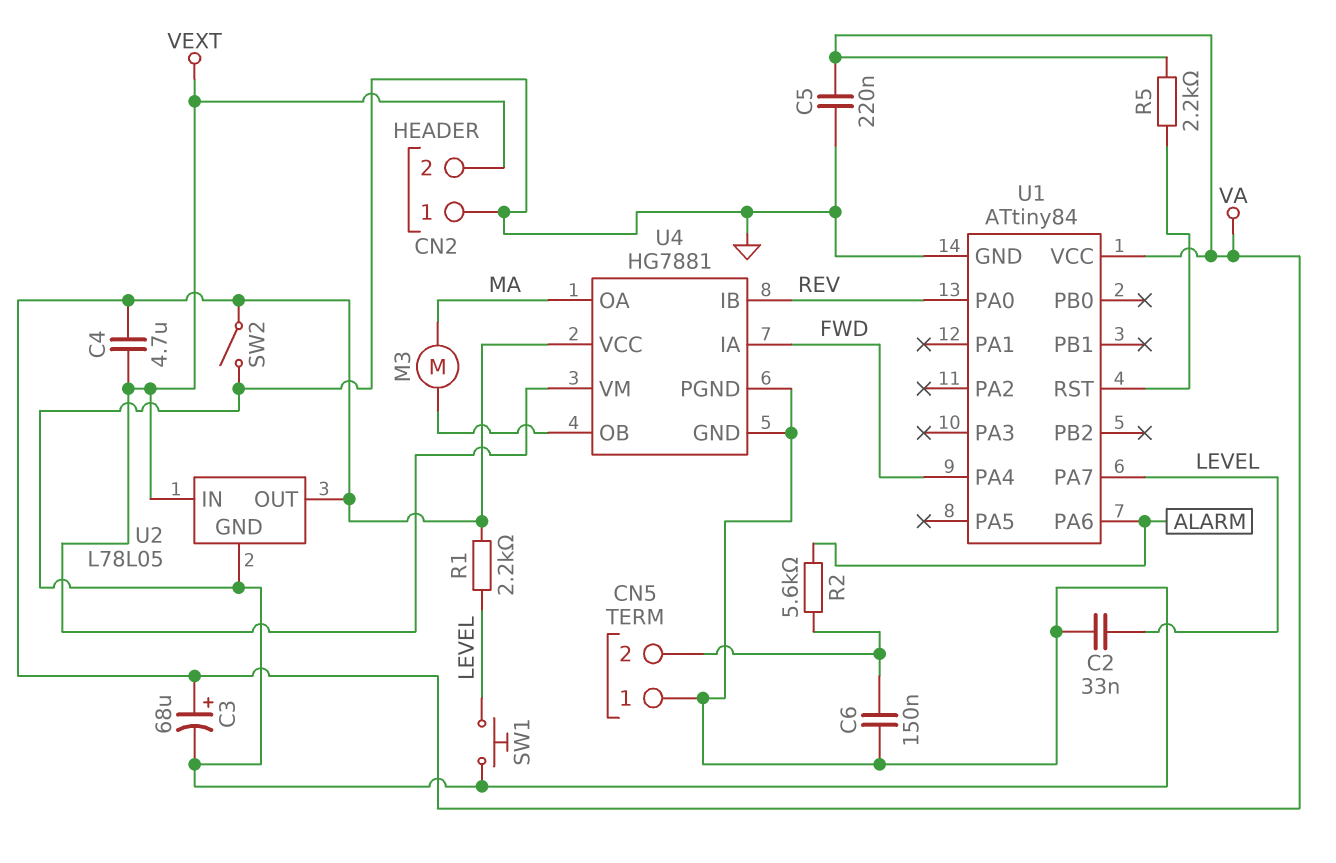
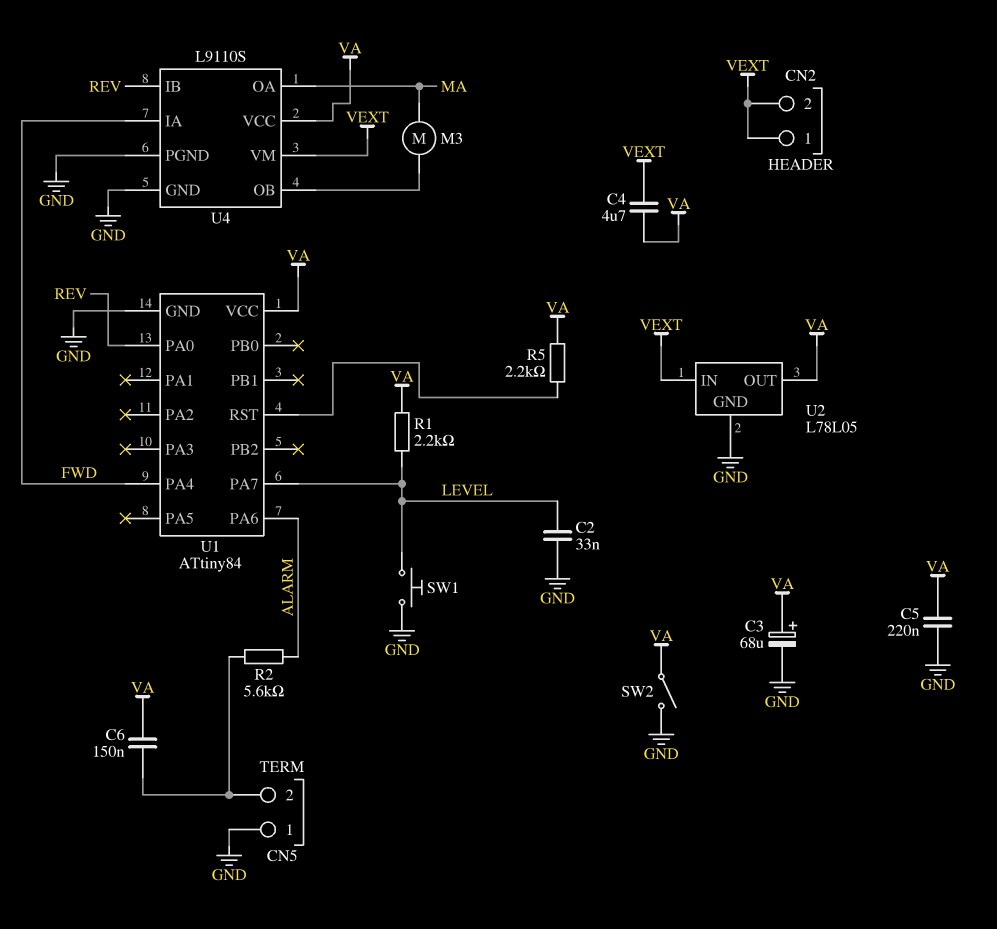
C6: 150nF (CN5/2, GND) -> 150nF (CN5/2, VA)
CN2 pin 1: GND -> VEXT
U4: HG7881 -> L9110S

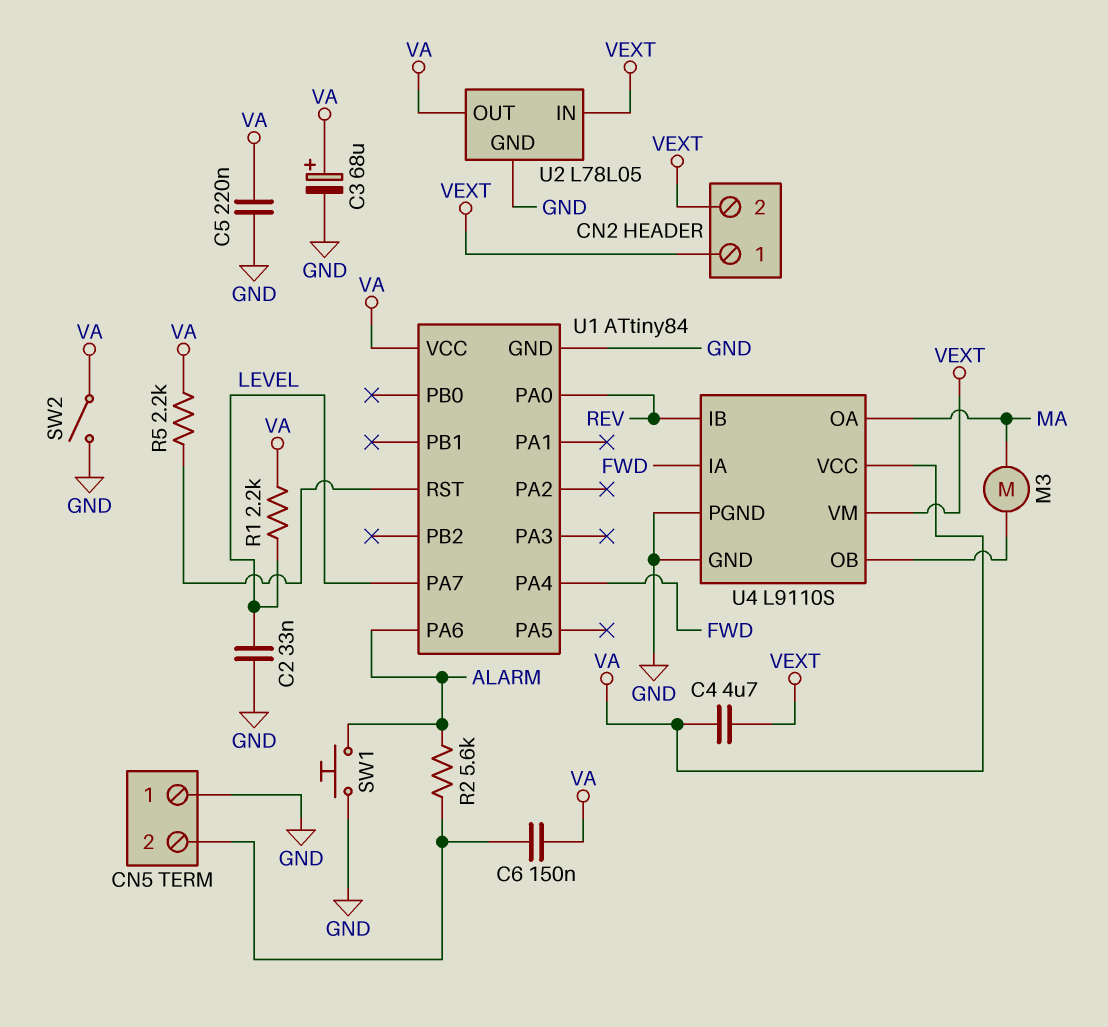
SW1: button (GND, LEVEL) -> button (ALARM, GND)

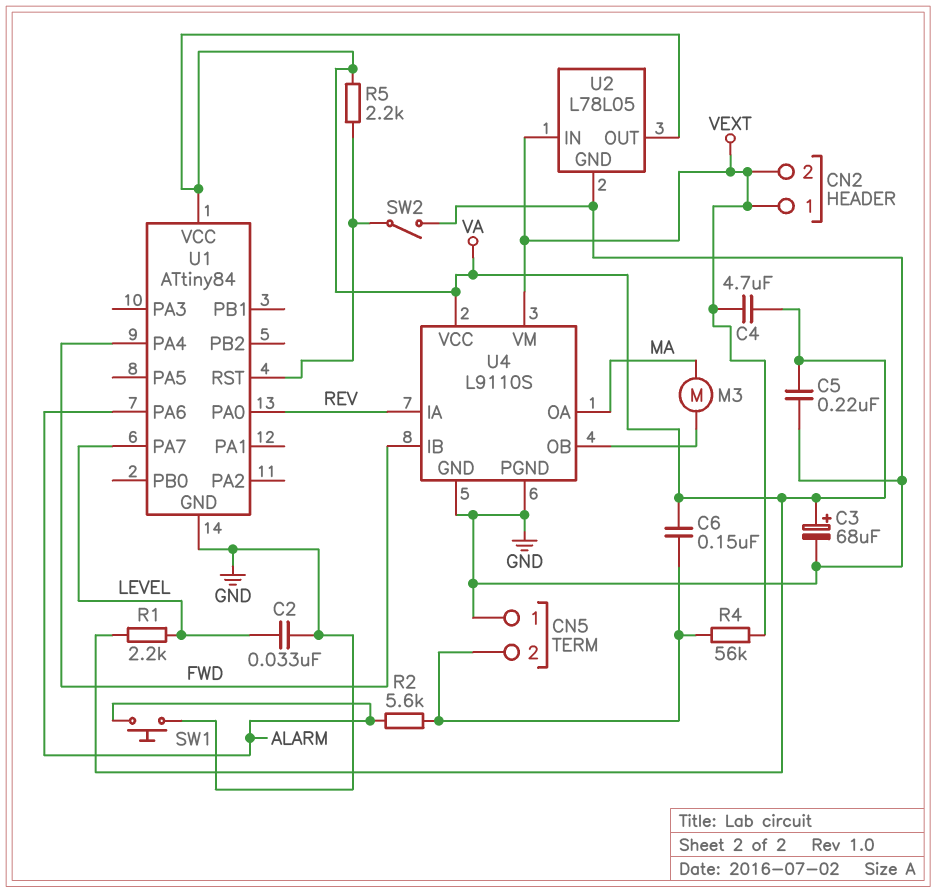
R4: none -> 56k (CN5/2, VEXT)
SW2: switch (GND, VA) -> switch (GND, U1/RST)
U4 pin IA: FWD -> REV
U4 pin IB: REV -> FWD

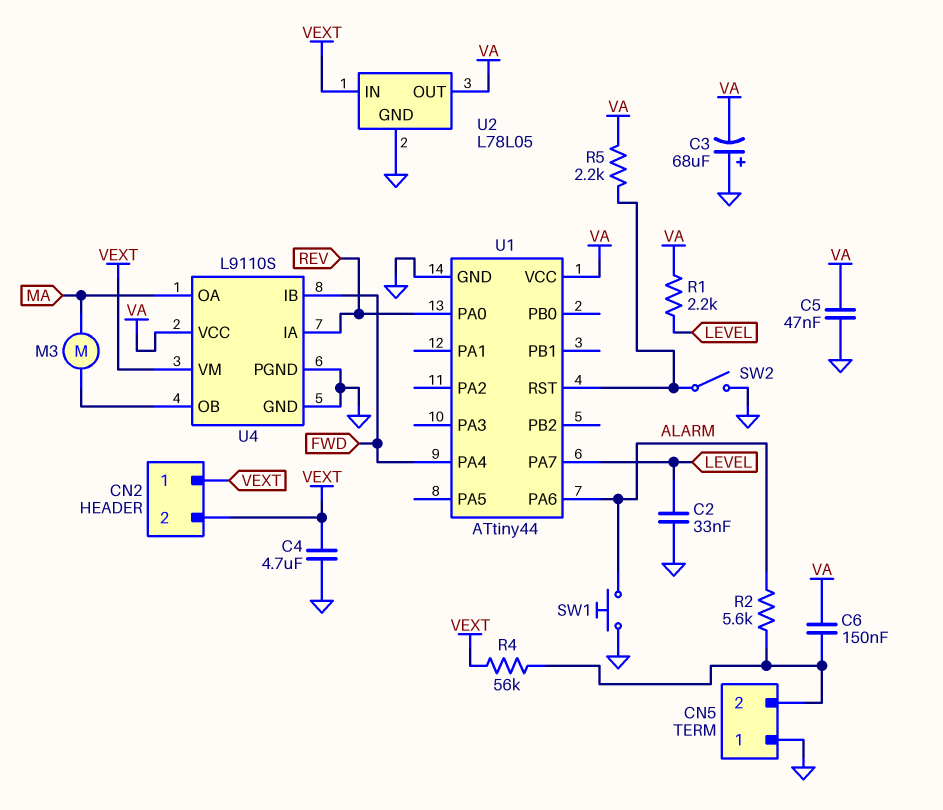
C3: 68uF (plus VA, minus GND) -> 68uF (plus GND, minus VA)
C4: 4.7uF (VA, VEXT) -> 4.7uF (GND, VEXT)
C5: 220nF (GND, VA) -> 47nF (GND, VA)
U1: ATtiny84 -> ATtiny44

